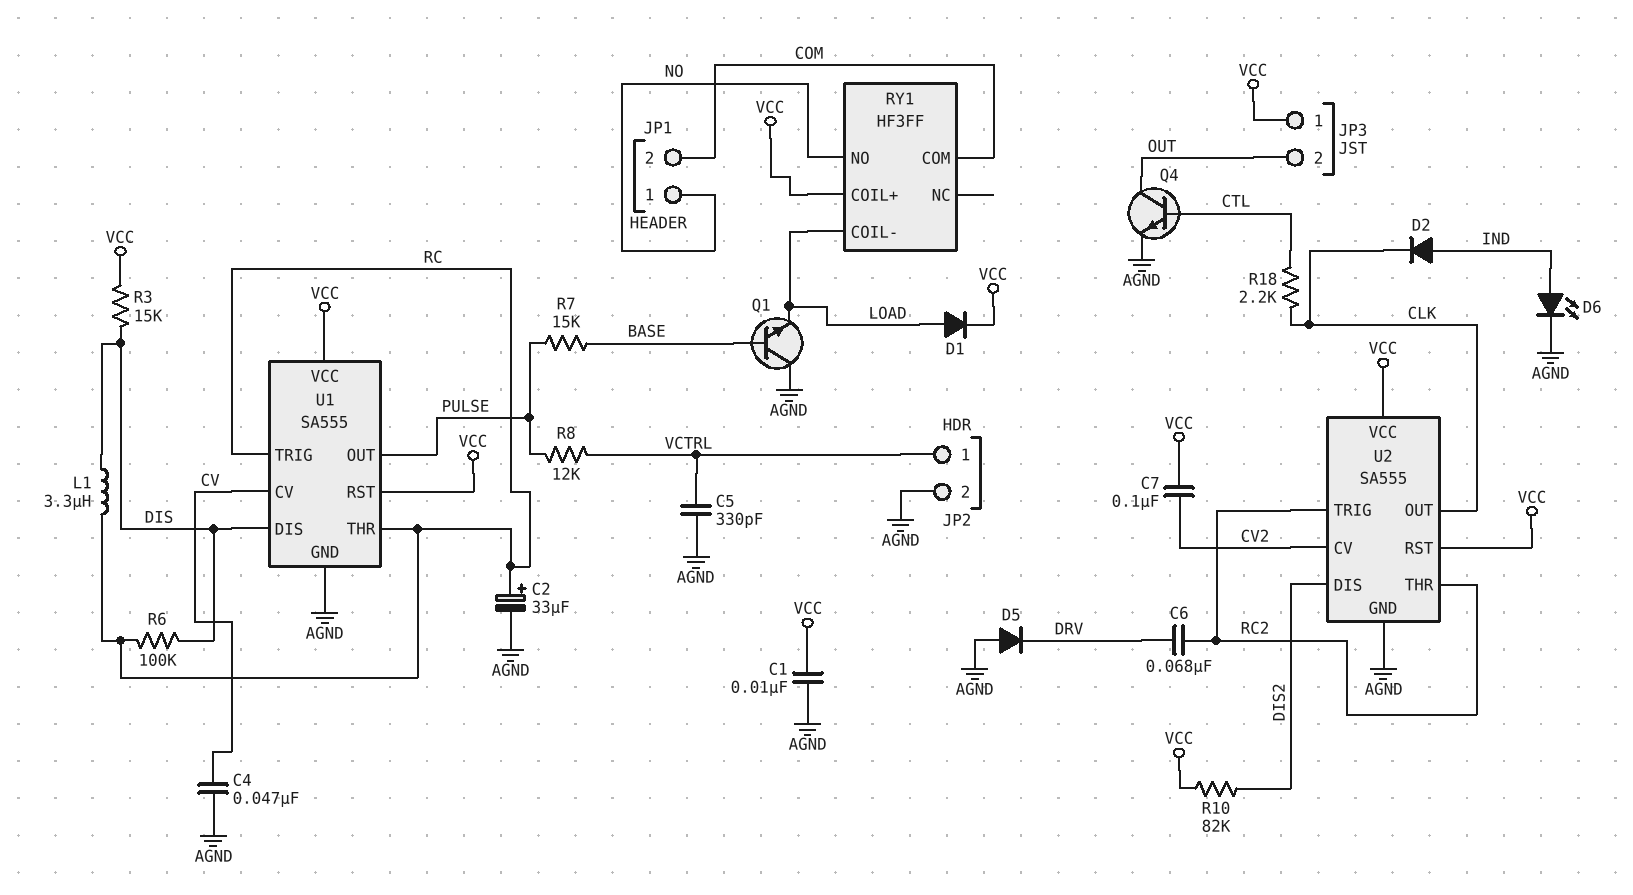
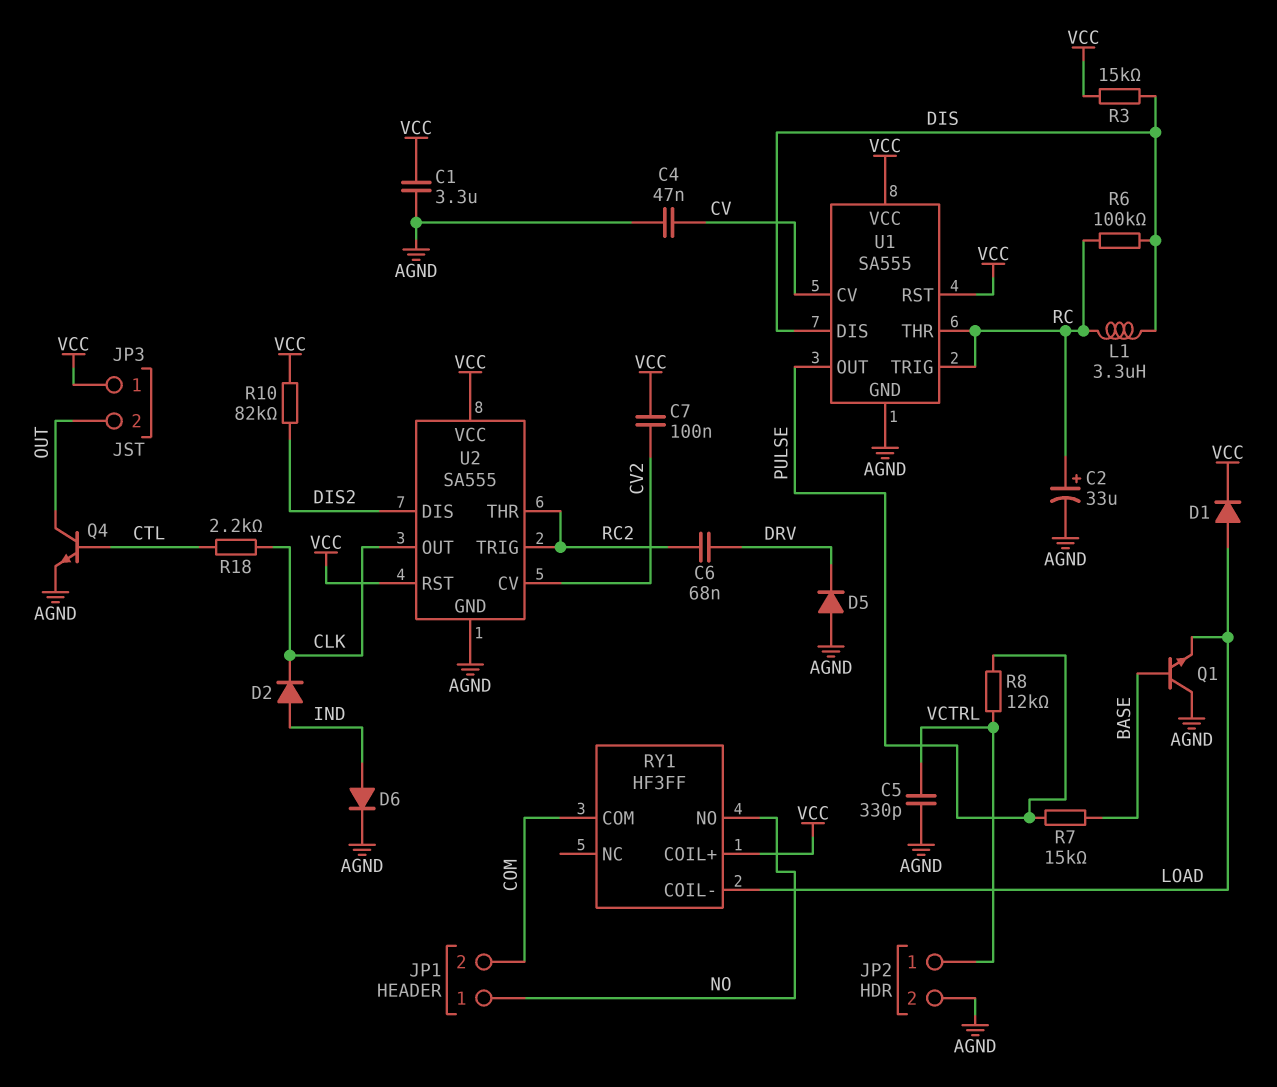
C1: 10nF (AGND, VCC) -> 3.3uF (AGND, VCC)
D6: LED (A IND, K AGND) -> diode (A IND, K AGND)

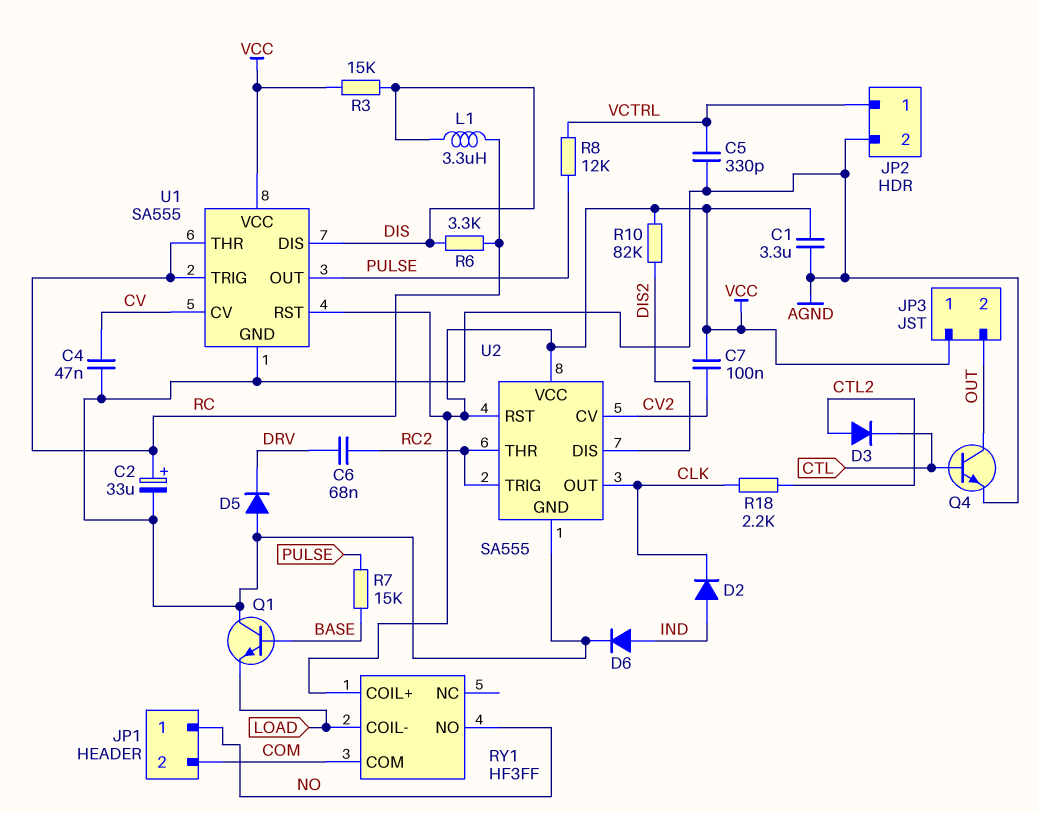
D1: diode (A LOAD, K VCC) -> none
D3: none -> diode (A CTL2, K CTL)
R6: 100k (DIS, RC) -> 3.3k (DIS, RC)
R18: 2.2k (CLK, CTL) -> 2.2k (CLK, CTL2)

